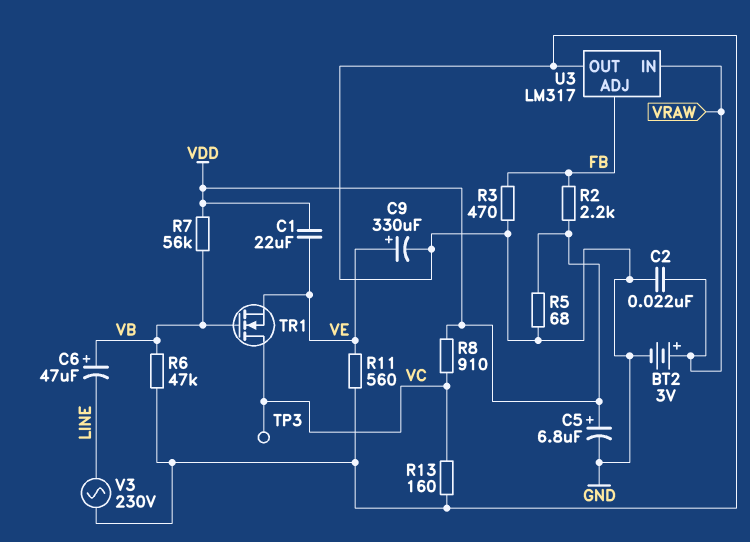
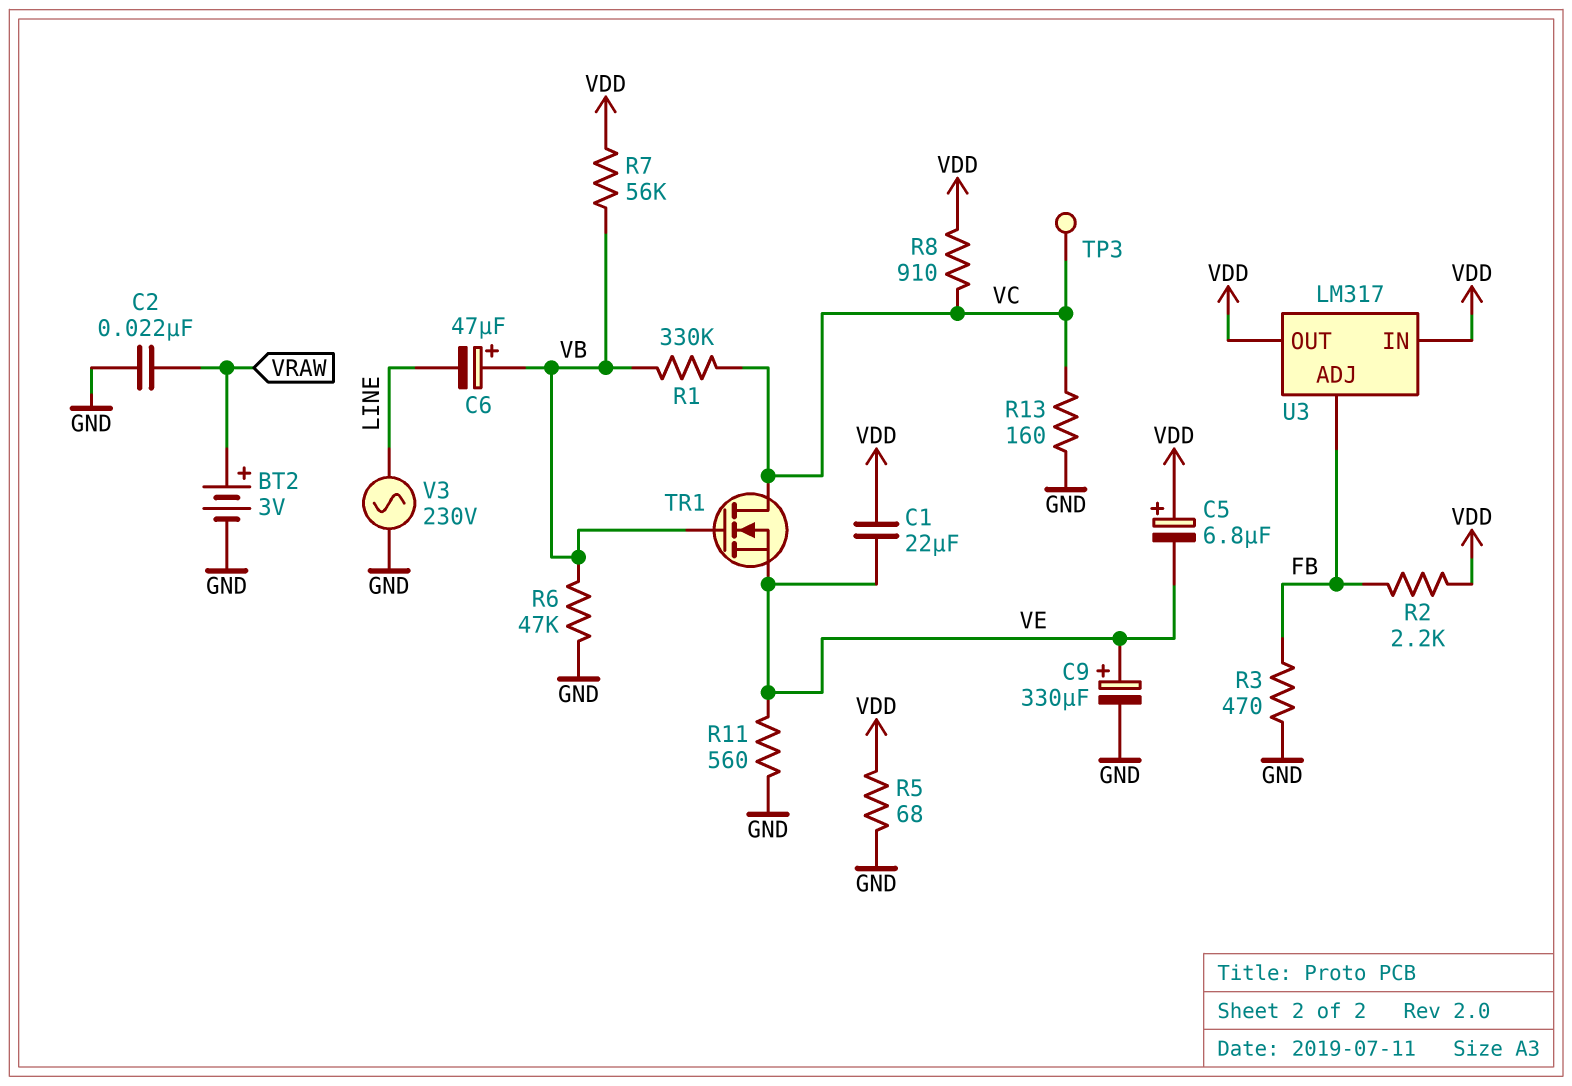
C5: 6.8uF (plus VDD, minus GND) -> 6.8uF (plus VDD, minus VE)
R1: none -> 330k (VB, VC)
U3 pin IN: VRAW -> VDD
U3 pin OUT: GND -> VDD

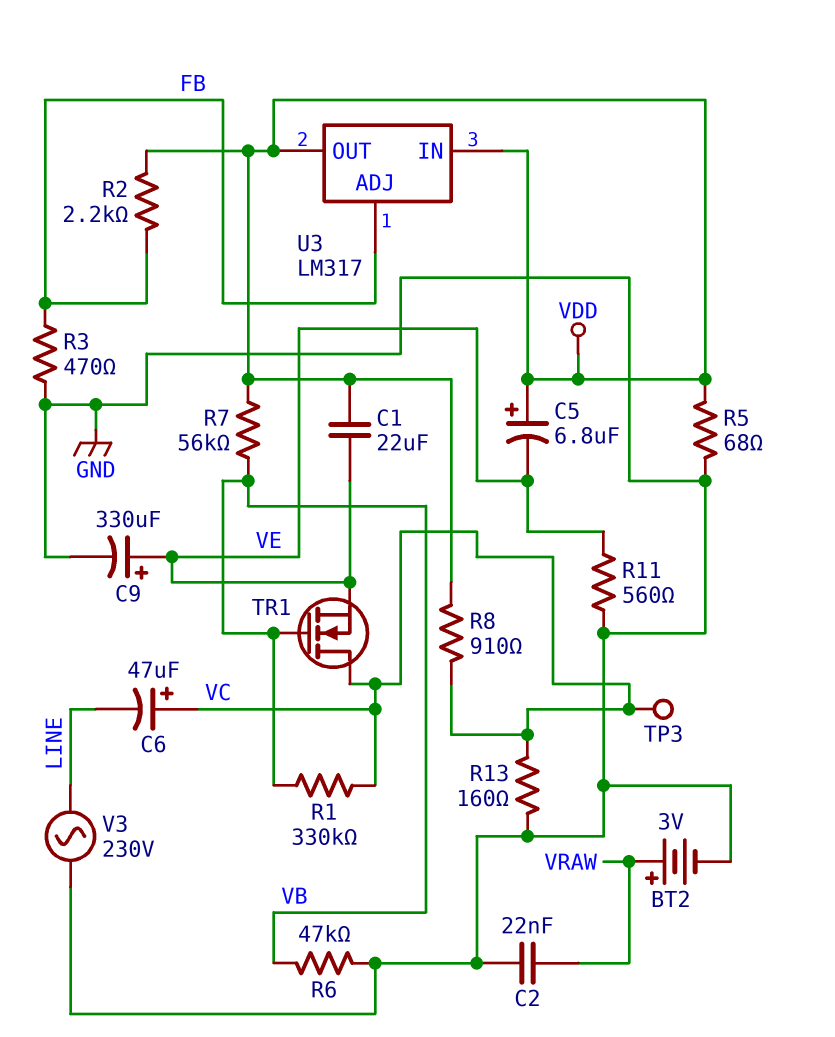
C6: 47uF (plus VB, minus LINE) -> 47uF (plus VC, minus LINE)

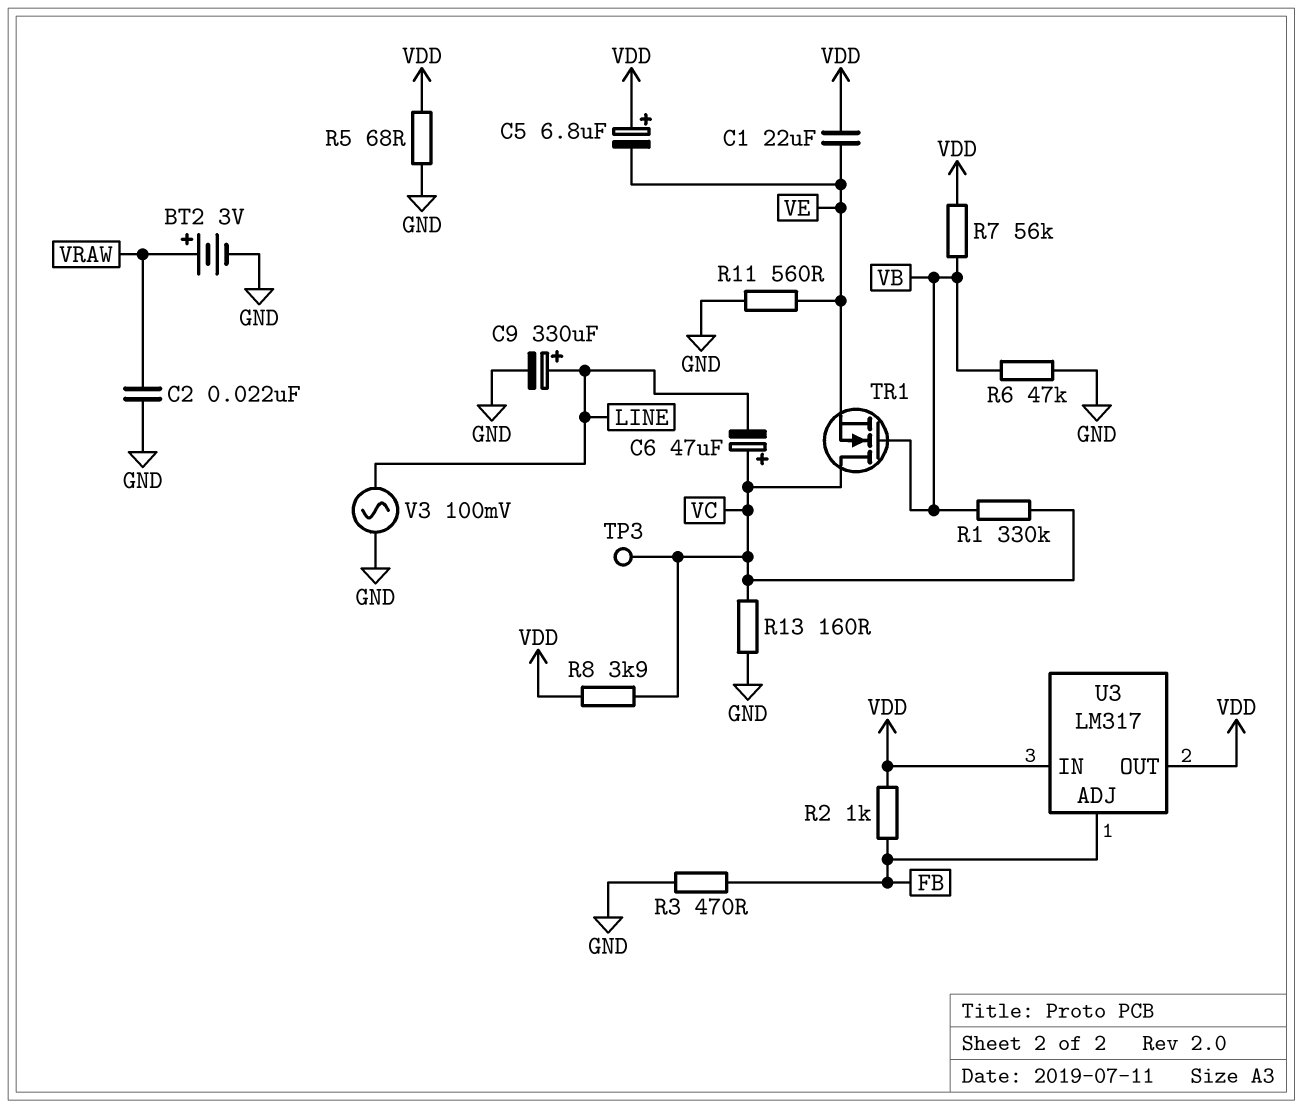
C9: 330uF (plus VE, minus GND) -> 330uF (plus LINE, minus GND)
R2: 2.2k (FB, VDD) -> 1k (FB, VDD)
R8: 910 (VC, VDD) -> 3.9k (VC, VDD)
V3: AC 230V (GND, LINE) -> AC 100mV (GND, LINE)

